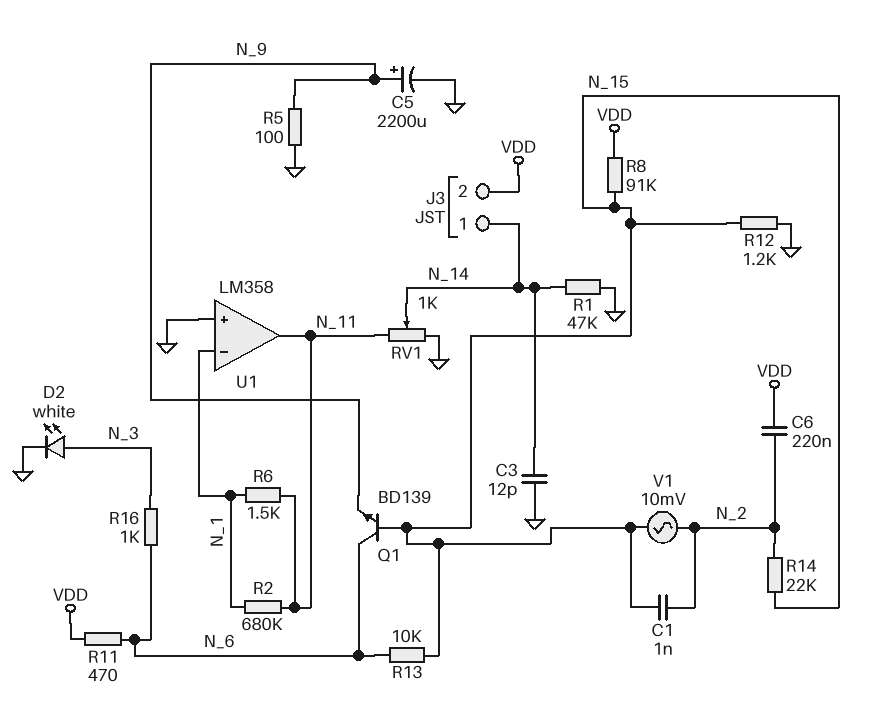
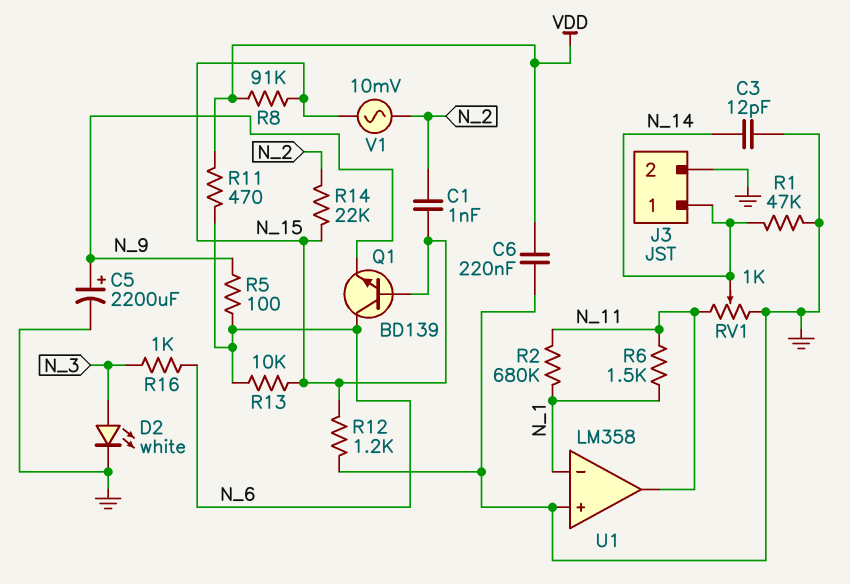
C6: 220nF (N_2, VDD) -> 220nF (GND, VDD)
J3 pin 2: VDD -> GND
R5: 100 (GND, N_9) -> 100 (N_6, N_9)

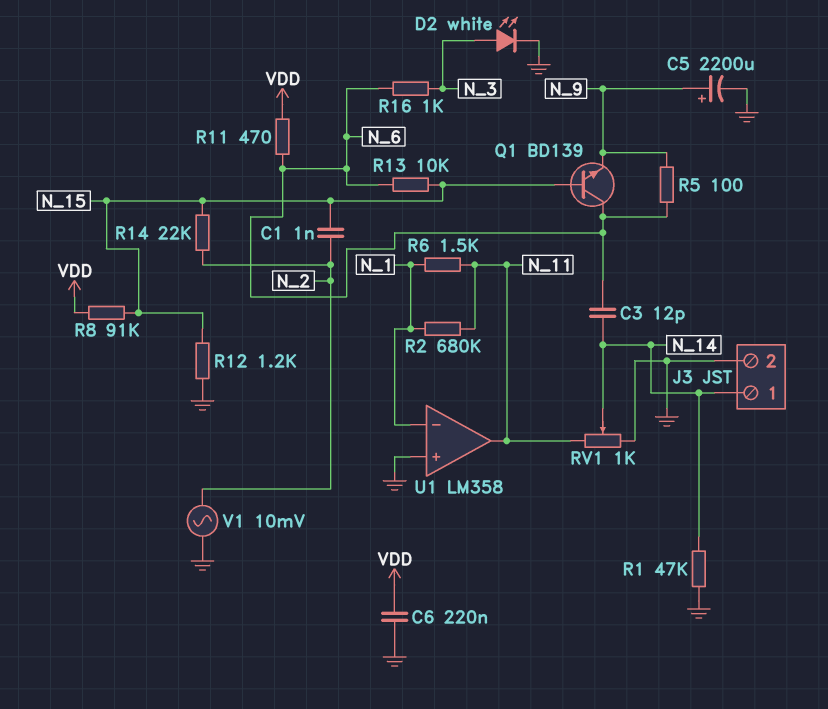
C3: 12pF (GND, N_14) -> 12pF (N_6, N_14)
V1: AC 10mV (N_2, N_15) -> AC 10mV (GND, N_2)

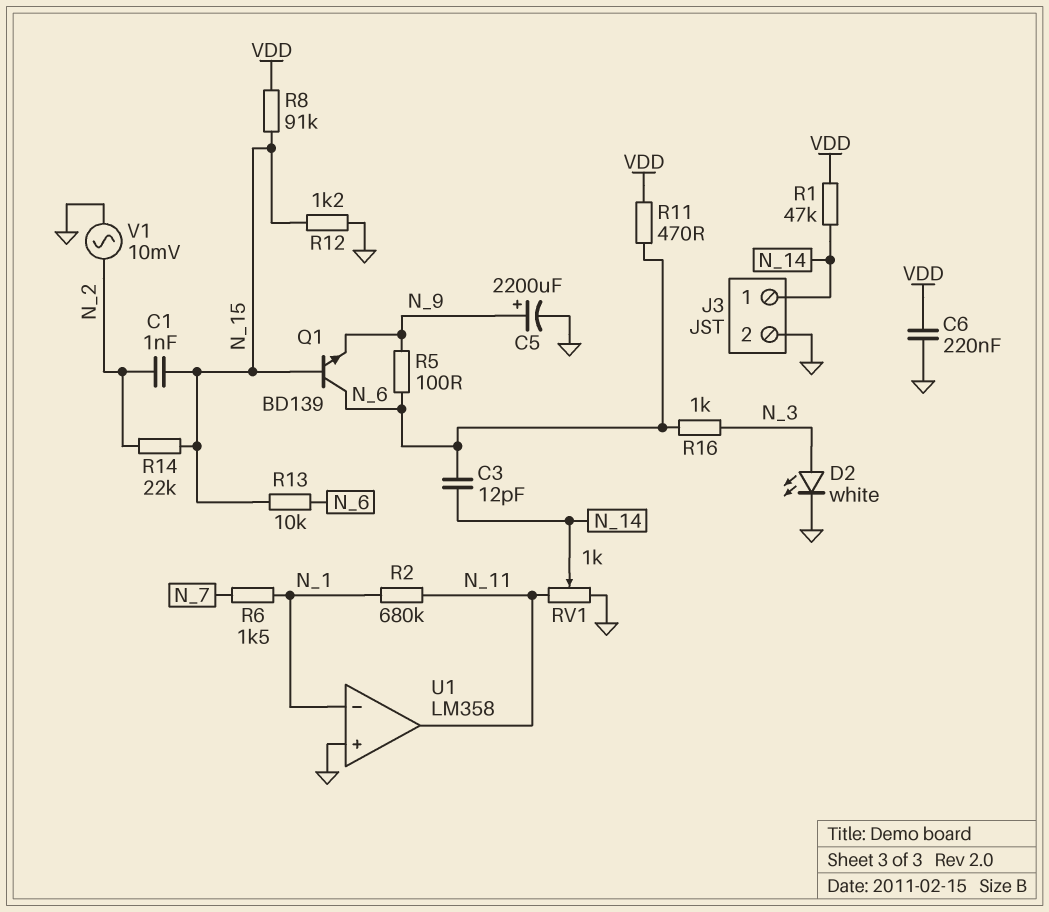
R1: 47k (GND, N_14) -> 47k (N_14, VDD)
R6: 1.5k (N_1, N_11) -> 1.5k (N_1, N_7)

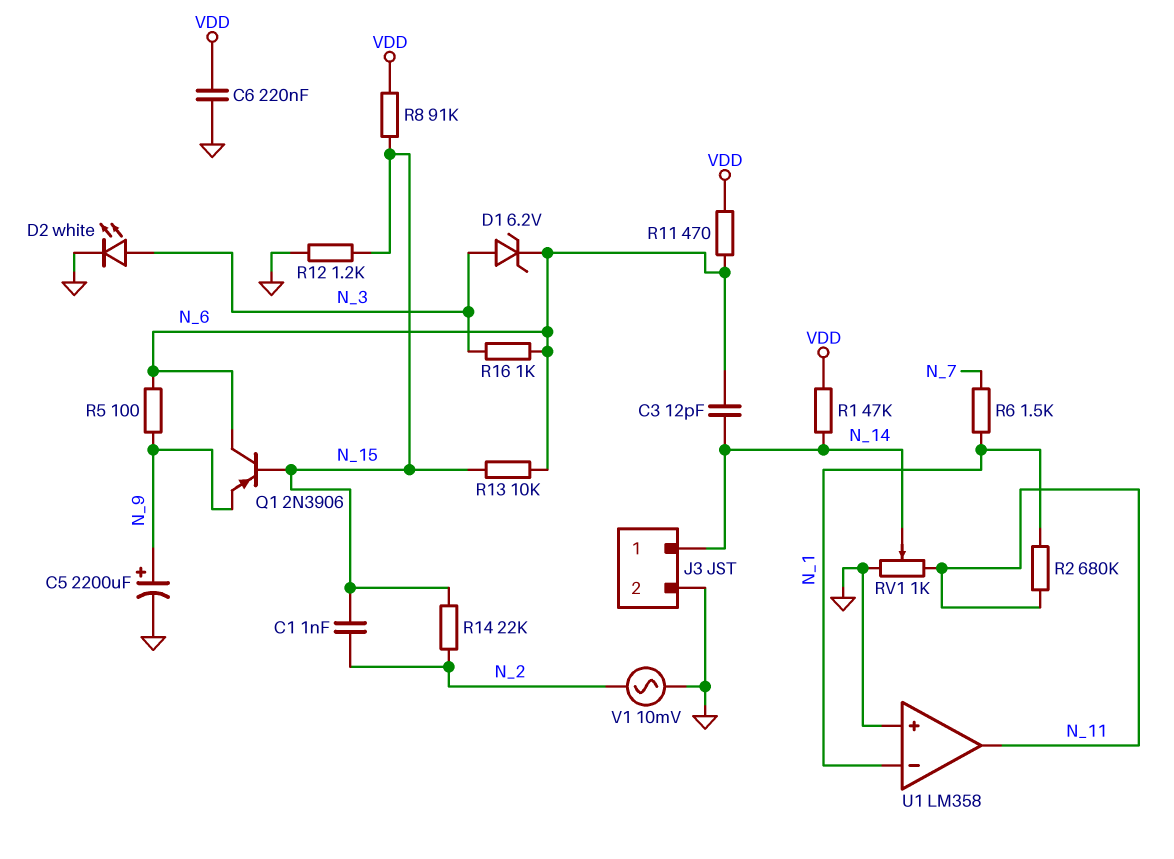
D1: none -> zener 6.2V (A N_3, K N_6)
Q1: NPN BD139 (B N_15, C N_6, E N_9) -> PNP 2N3906 (B N_15, C N_6, E N_9)

